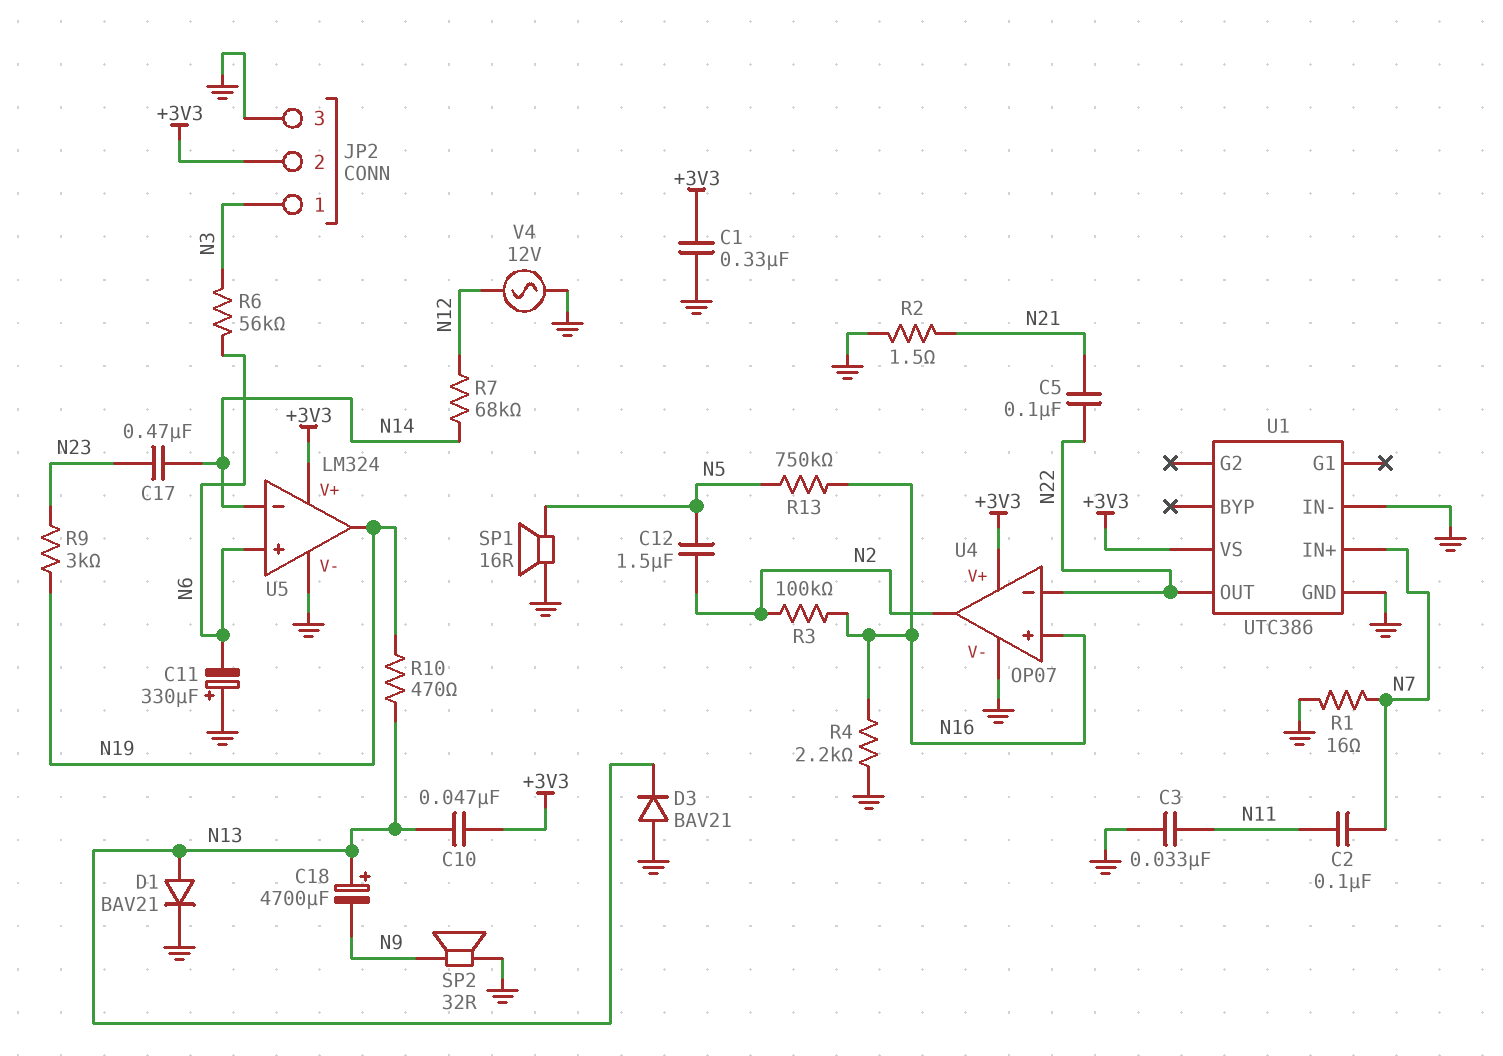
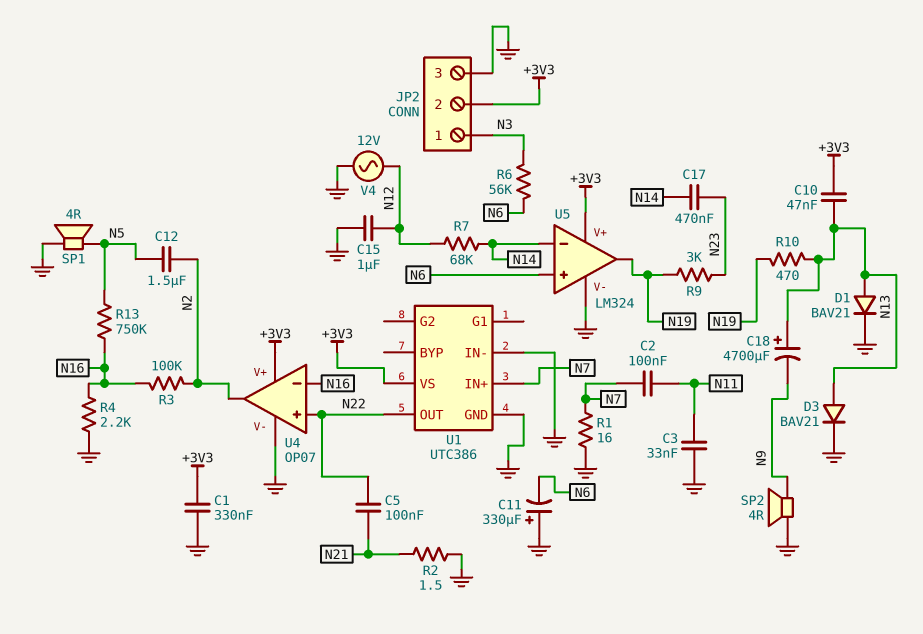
C15: none -> 1uF (GND, N12)
D3: diode BAV21 (A GND, K N13) -> diode BAV21 (A N13, K GND)
SP1: speaker 16R (GND, N5) -> speaker 4R (GND, N5)
SP2: speaker 32R (GND, N9) -> speaker 4R (GND, N9)
U4 pin in+: N16 -> N22
U4 pin in-: N22 -> N16

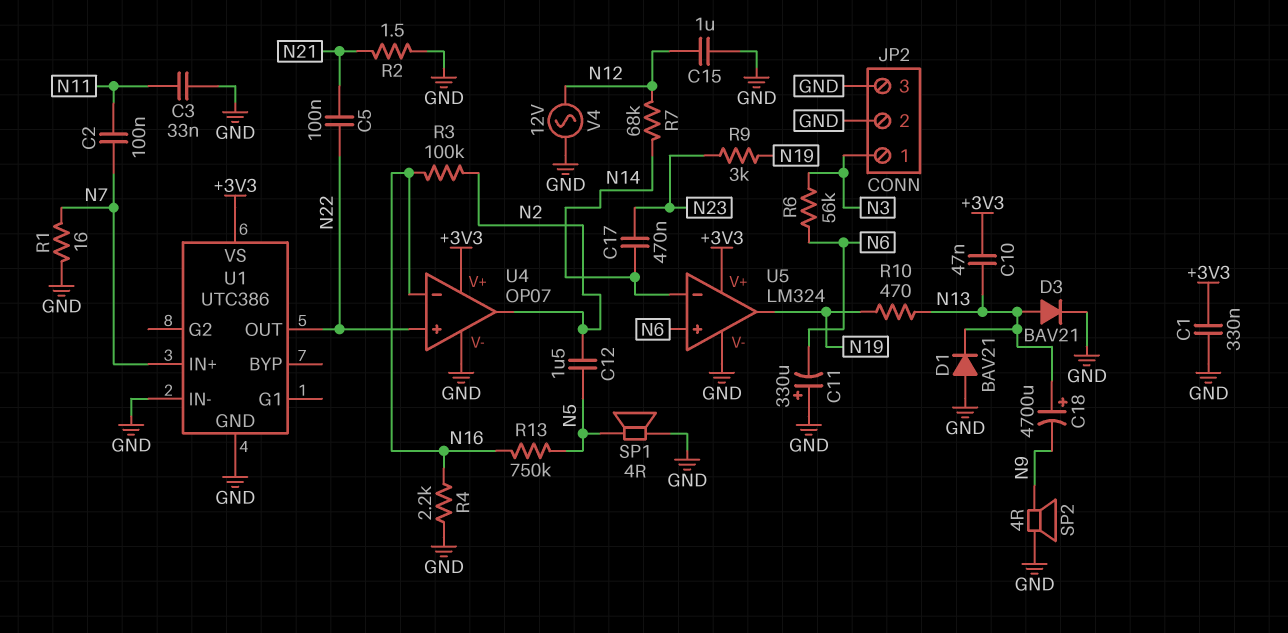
D1: diode BAV21 (A N13, K GND) -> diode BAV21 (A GND, K N13)
JP2 pin 2: +3V3 -> GND

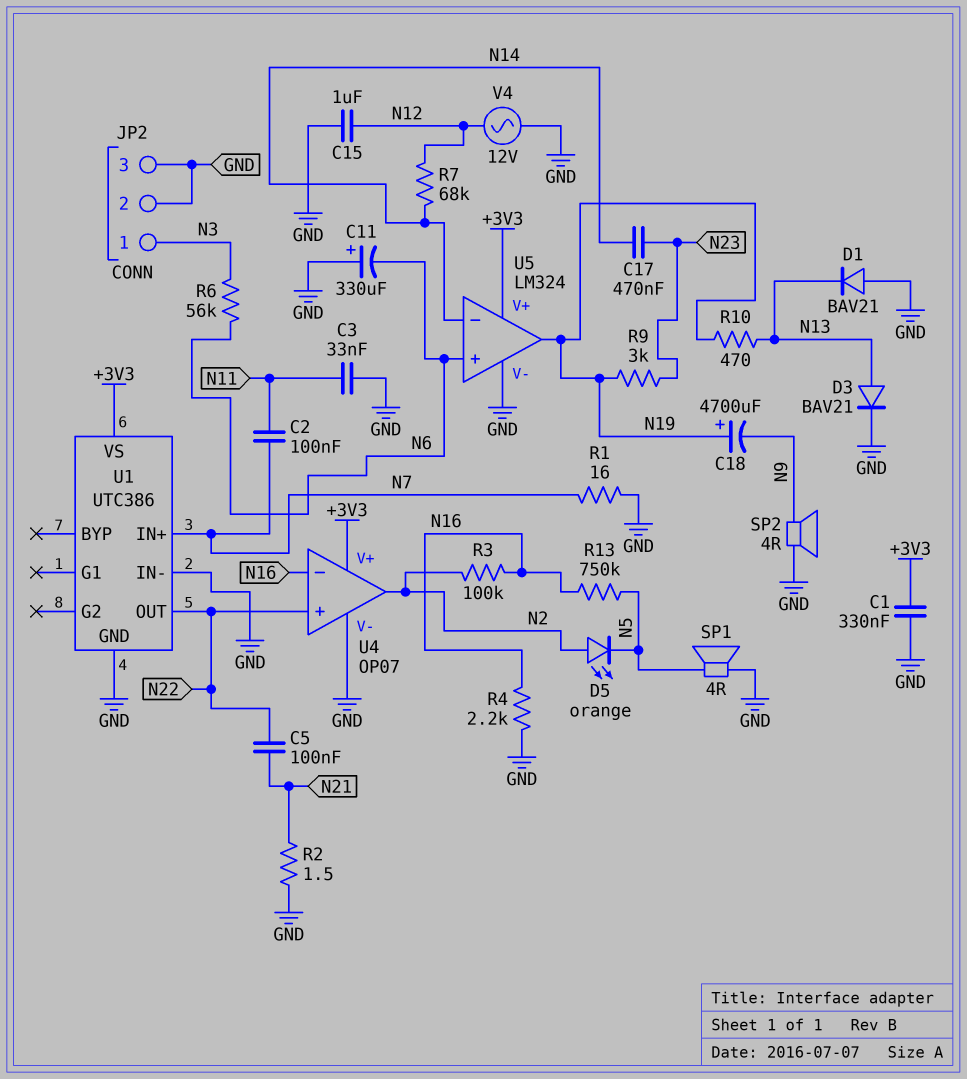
C10: 47nF (+3V3, N13) -> none
C12: 1.5uF (N2, N5) -> none
C18: 4700uF (plus N13, minus N9) -> 4700uF (plus N19, minus N9)
D5: none -> LED orange (A N2, K N5)

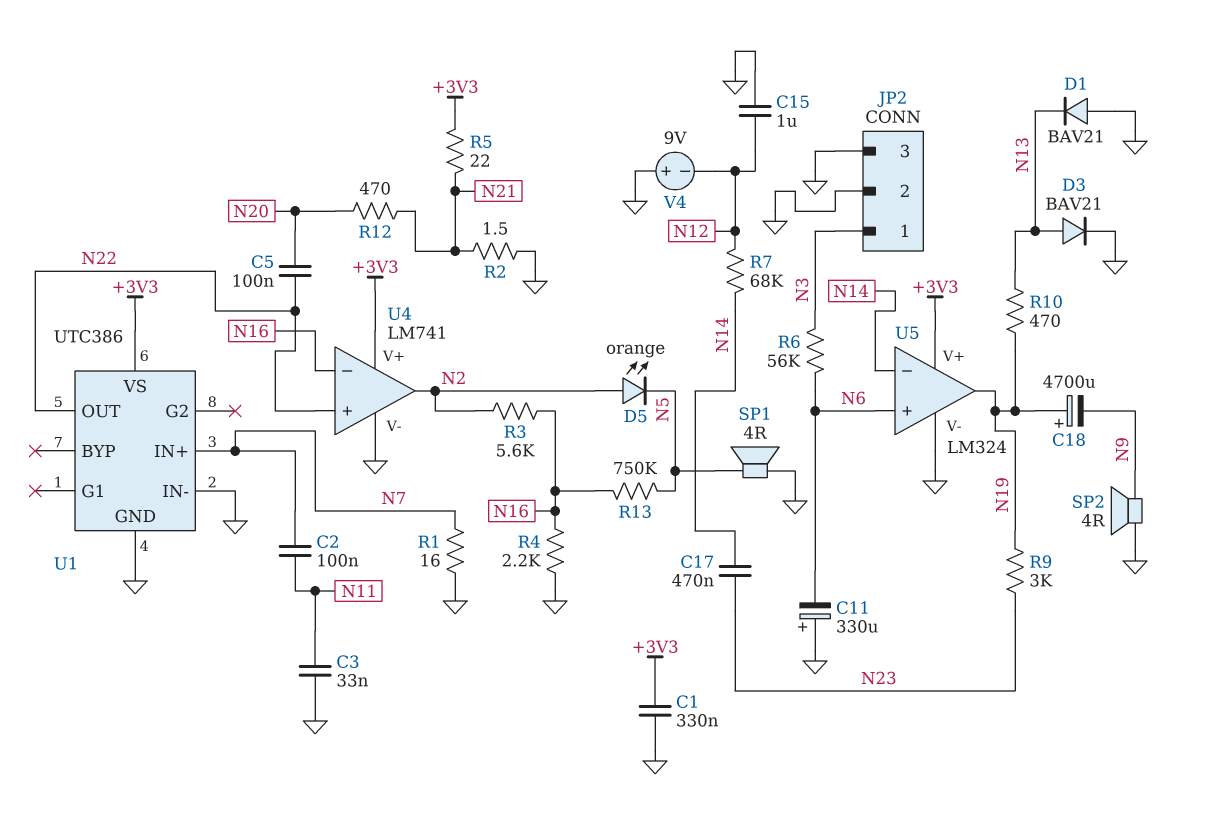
C5: 100nF (N21, N22) -> 100nF (N20, N22)
R3: 100k (N2, N16) -> 5.6k (N2, N16)
R5: none -> 22 (+3V3, N21)
R12: none -> 470 (N20, N21)
U4: OP07 -> LM741
V4: AC 12V (GND, N12) -> 9V (plus GND, minus N12)

